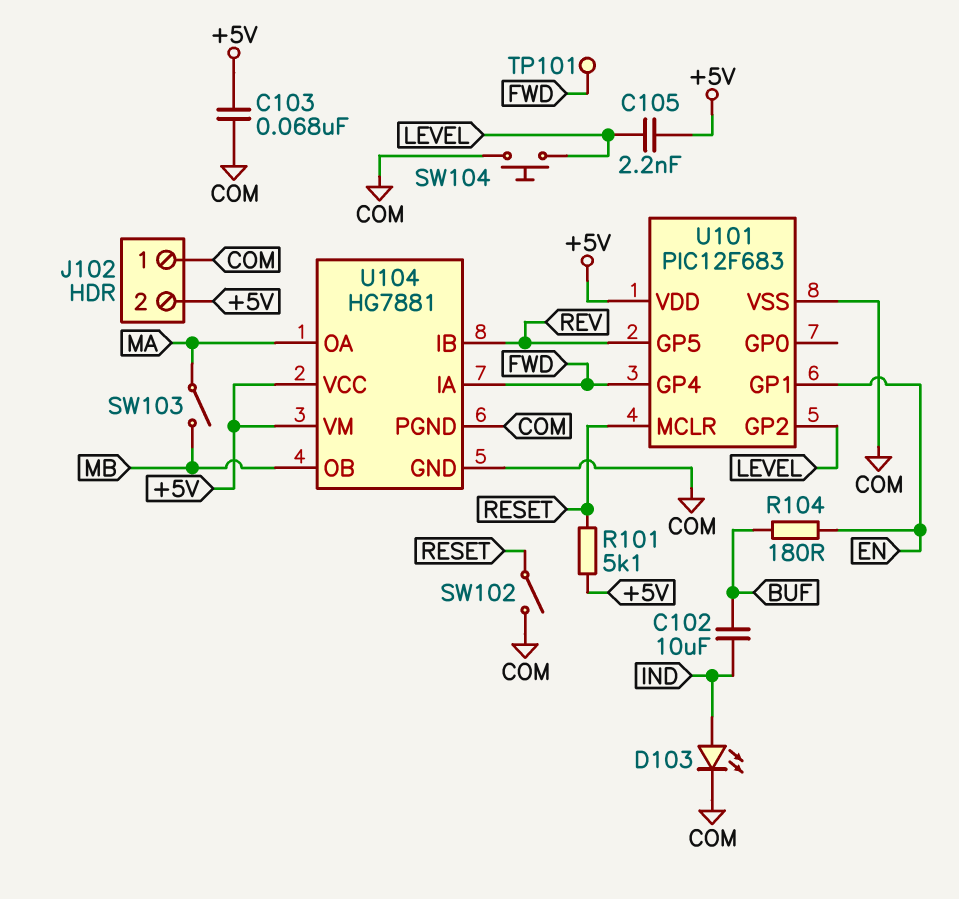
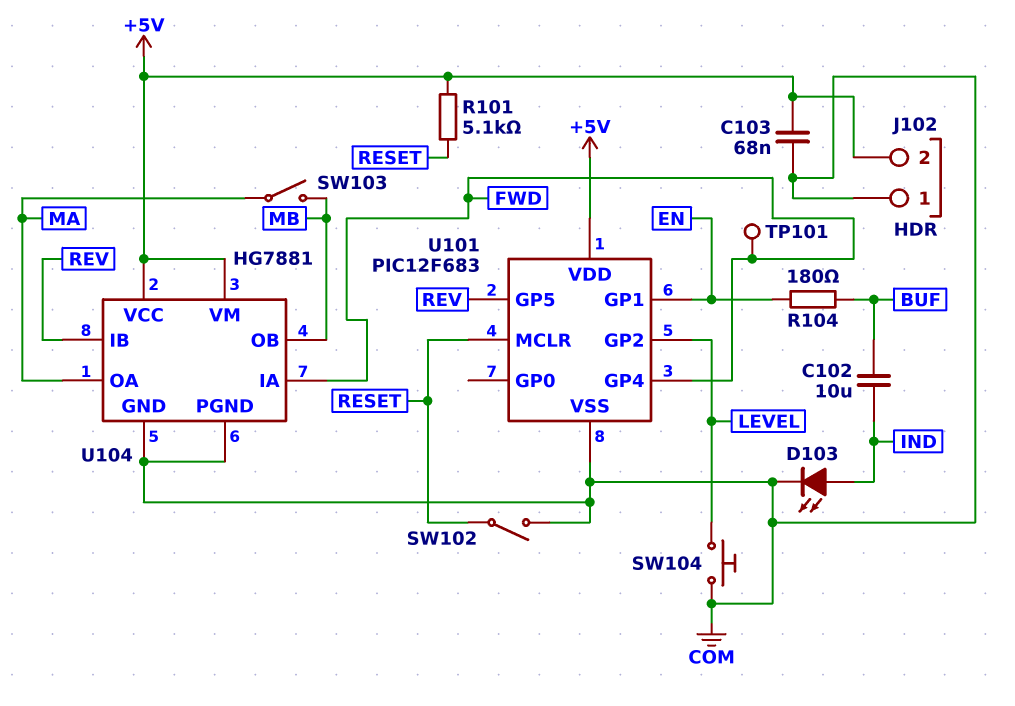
C105: 2.2nF (+5V, LEVEL) -> none

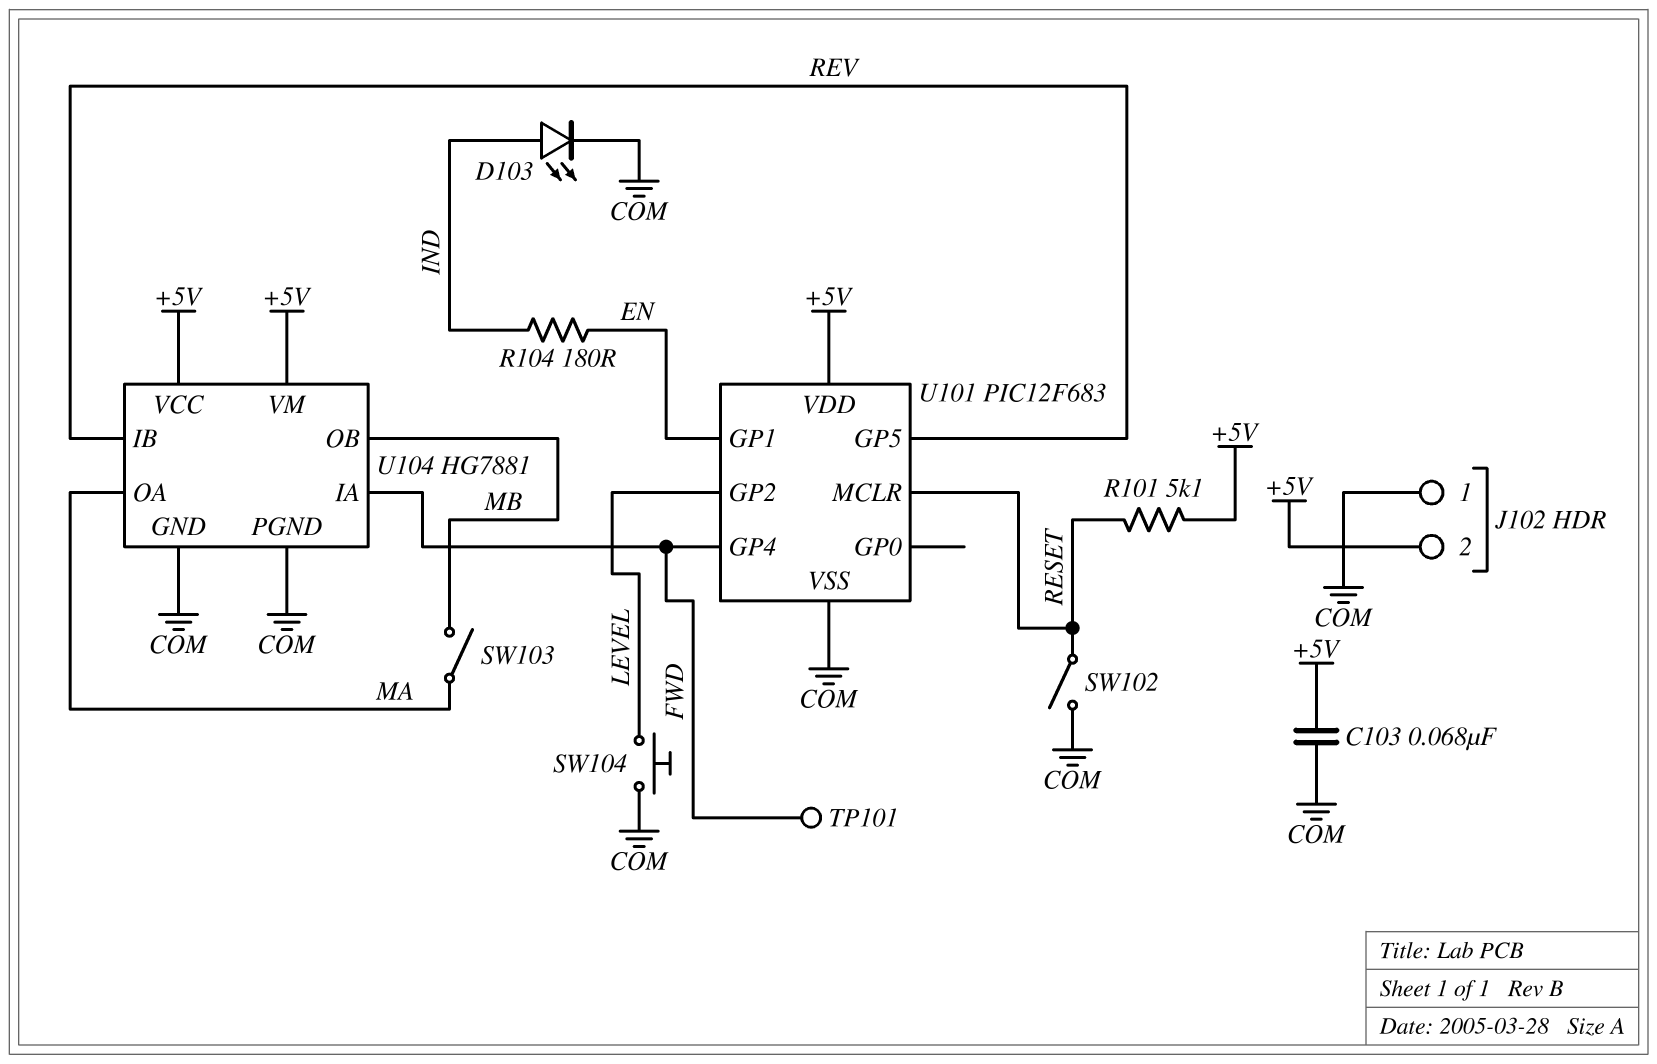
C102: 10uF (BUF, IND) -> none
R104: 180 (BUF, EN) -> 180 (EN, IND)

